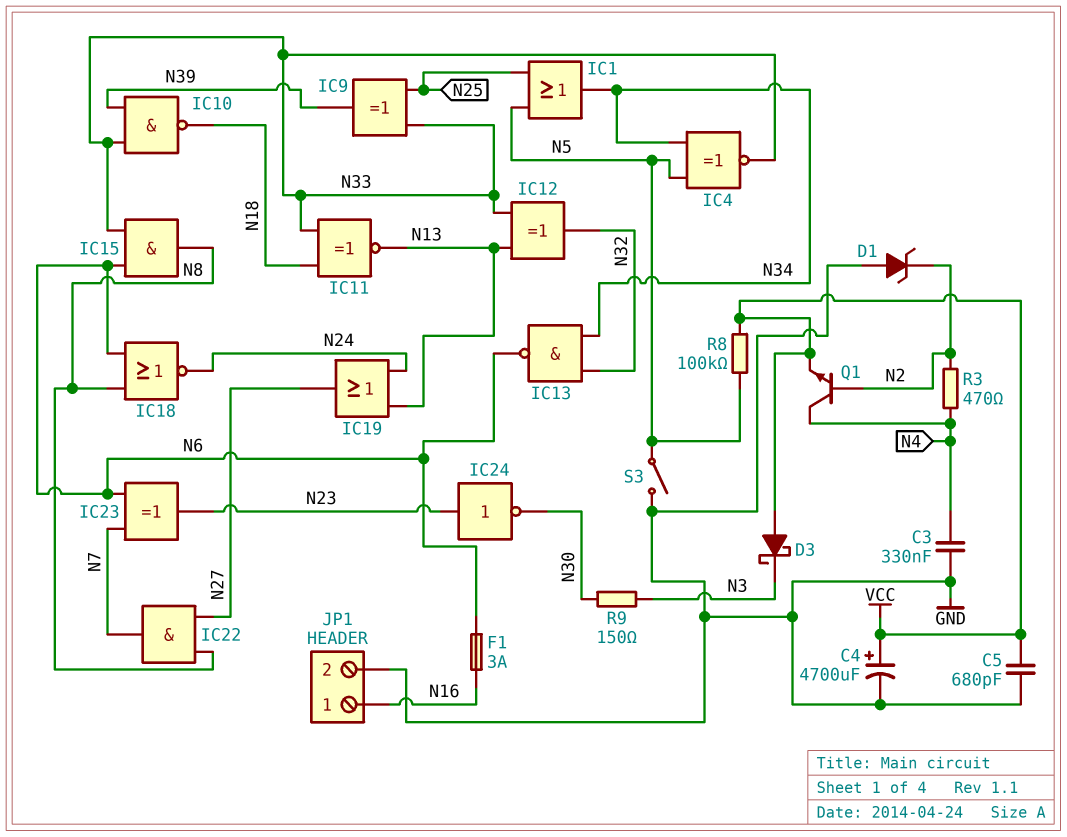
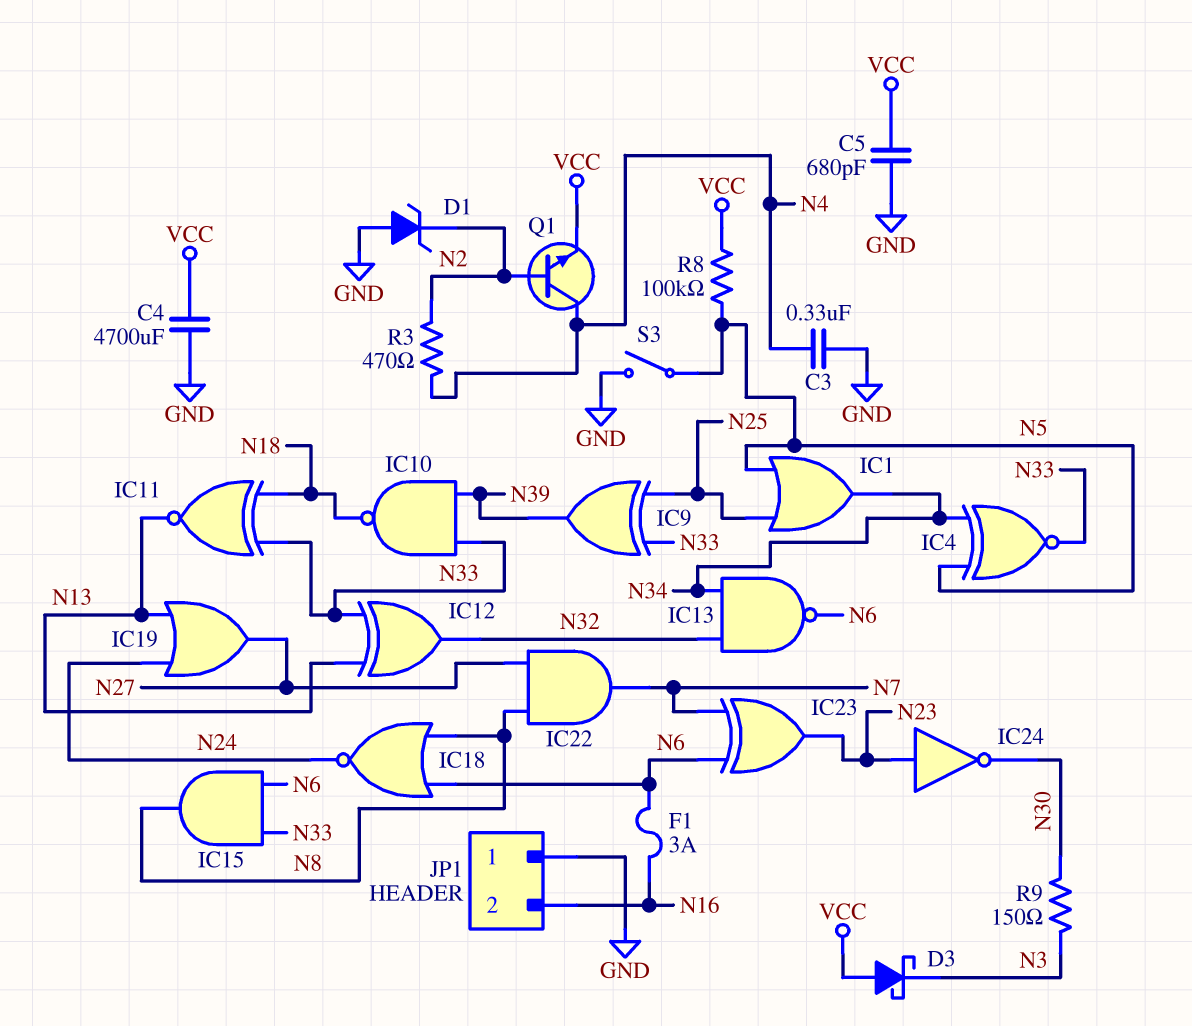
C4: 4700uF (plus VCC, minus GND) -> 4700uF (GND, VCC)
JP1 pin 1: N16 -> GND
JP1 pin 2: GND -> N16

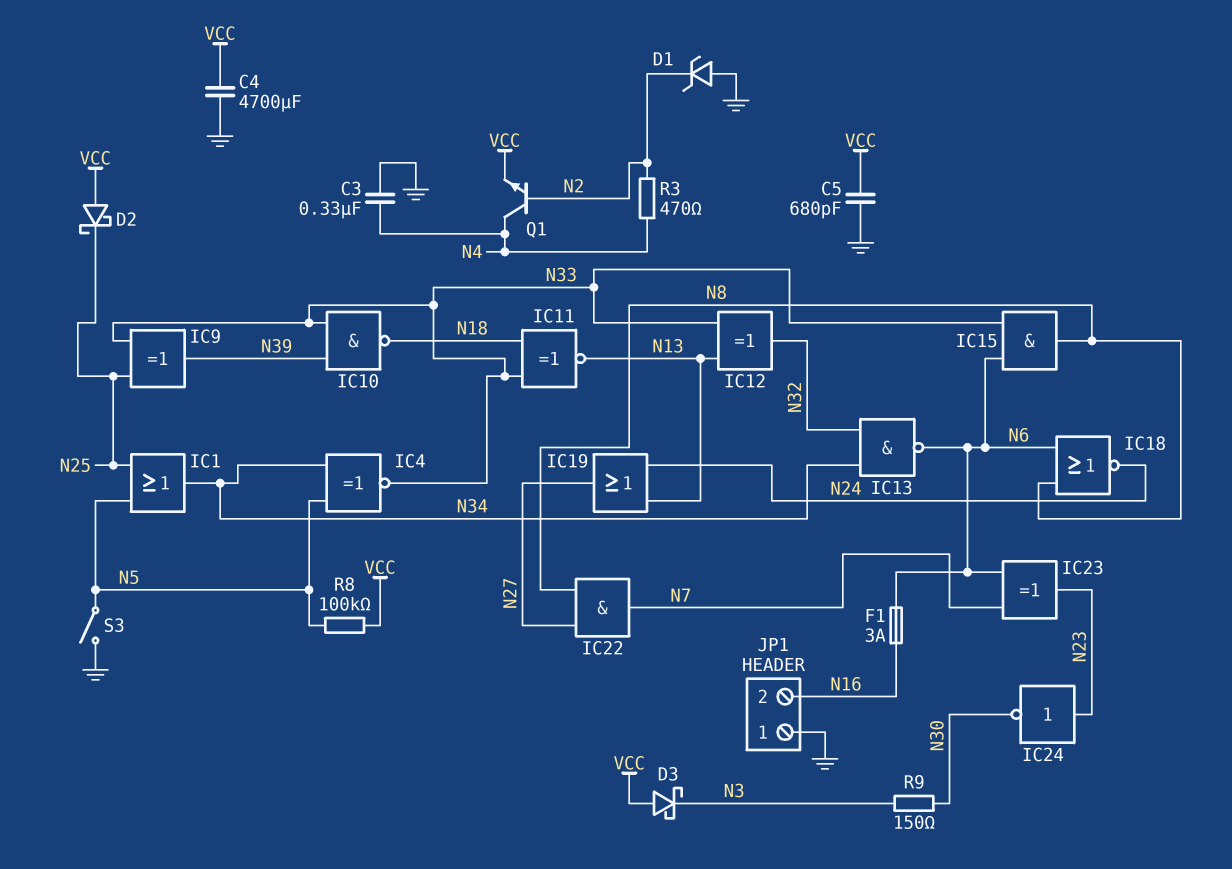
D2: none -> schottky (A VCC, K N25)

